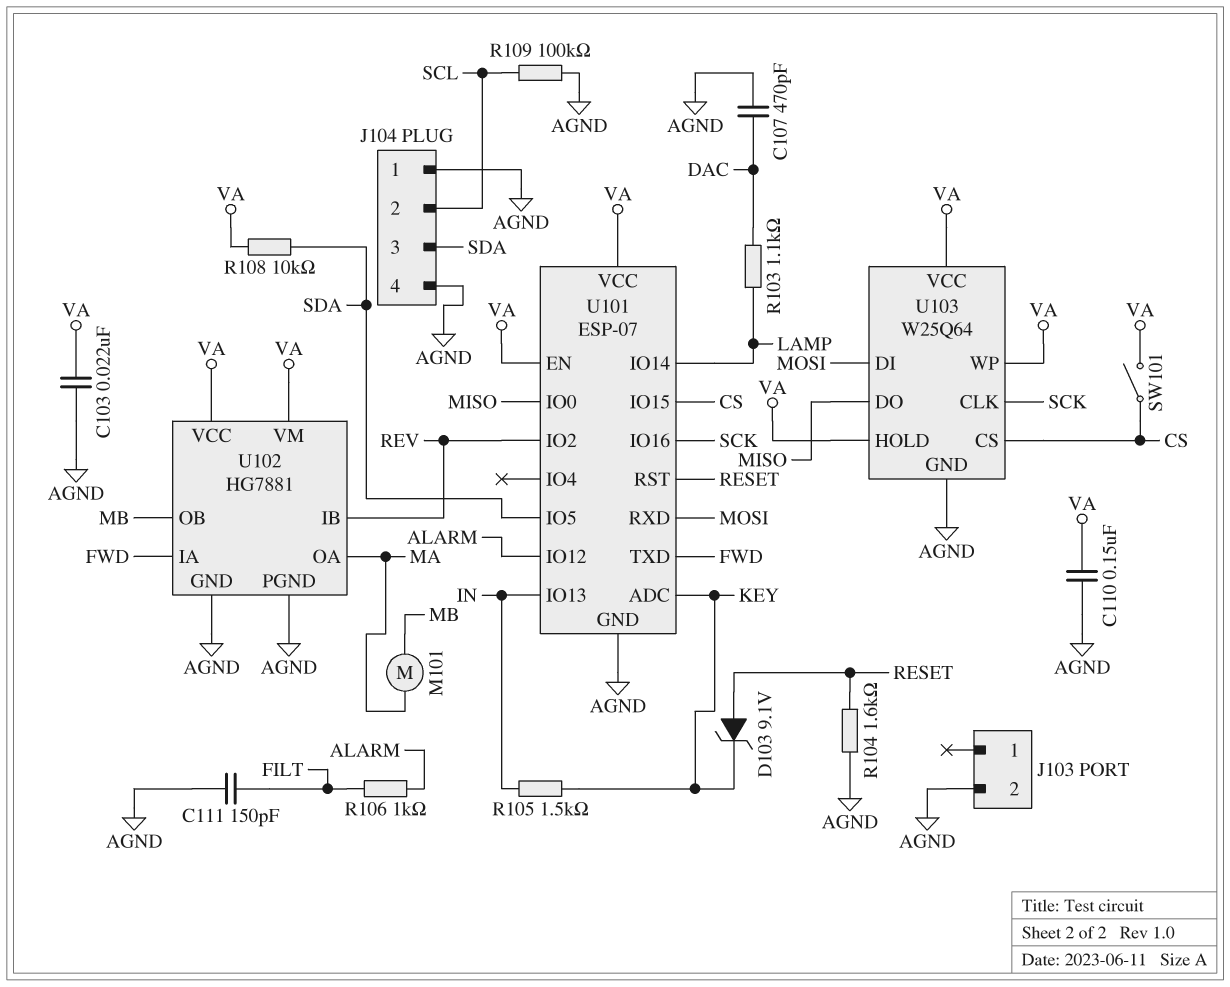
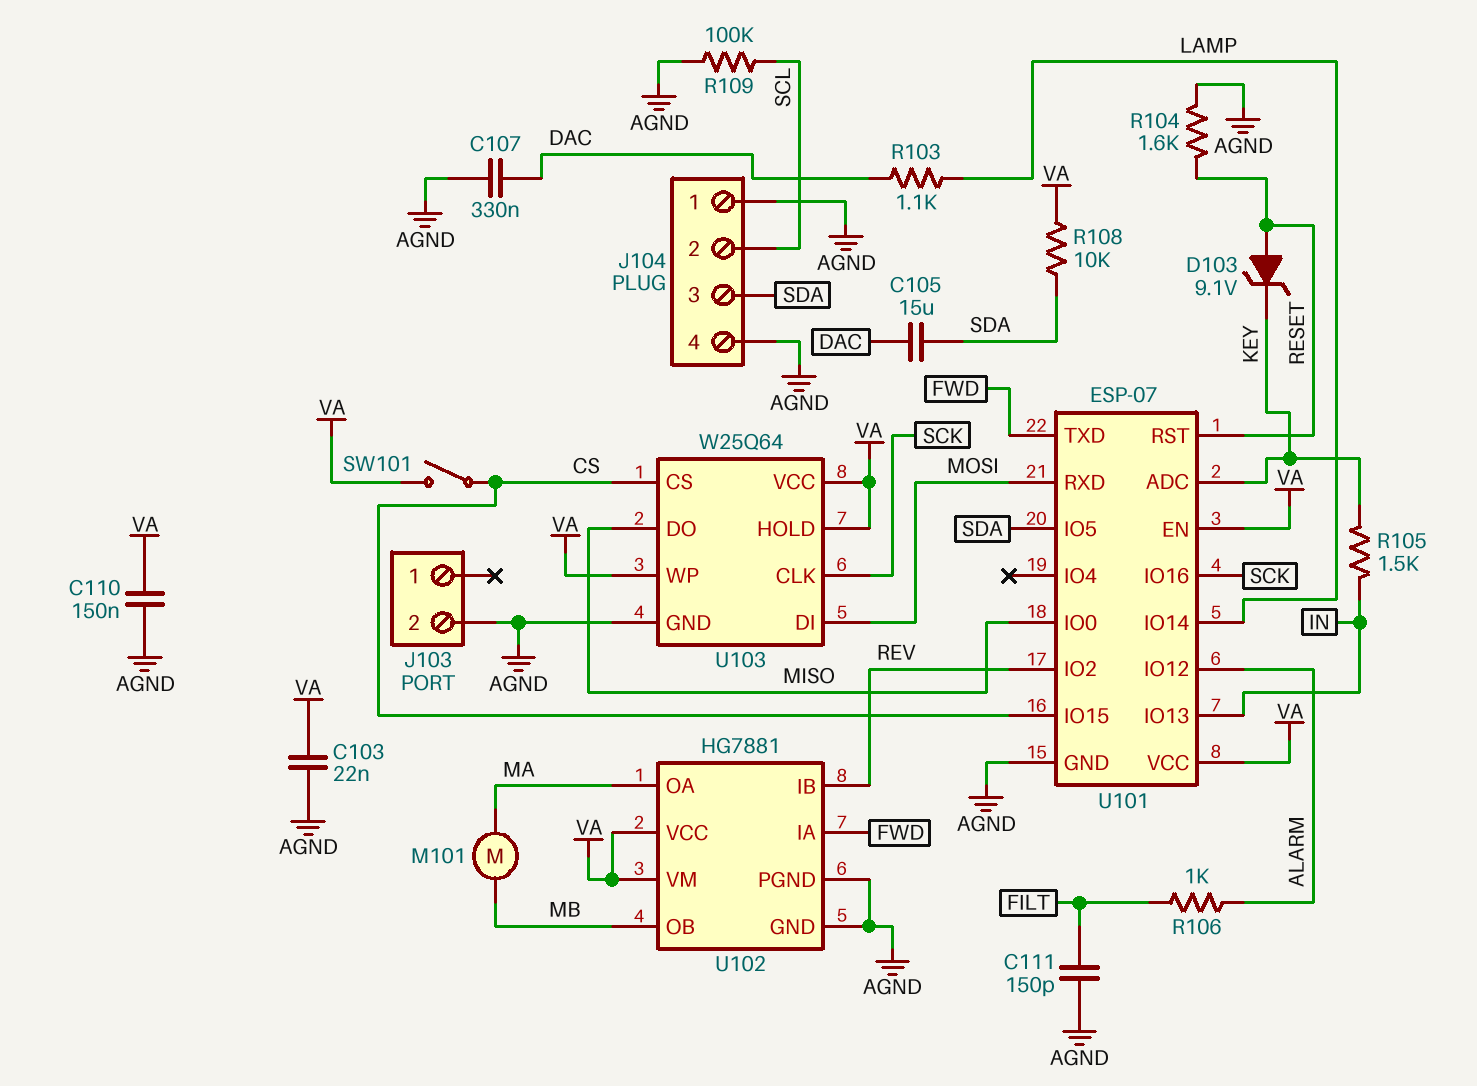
C105: none -> 15uF (DAC, SDA)
C107: 470pF (AGND, DAC) -> 330nF (AGND, DAC)

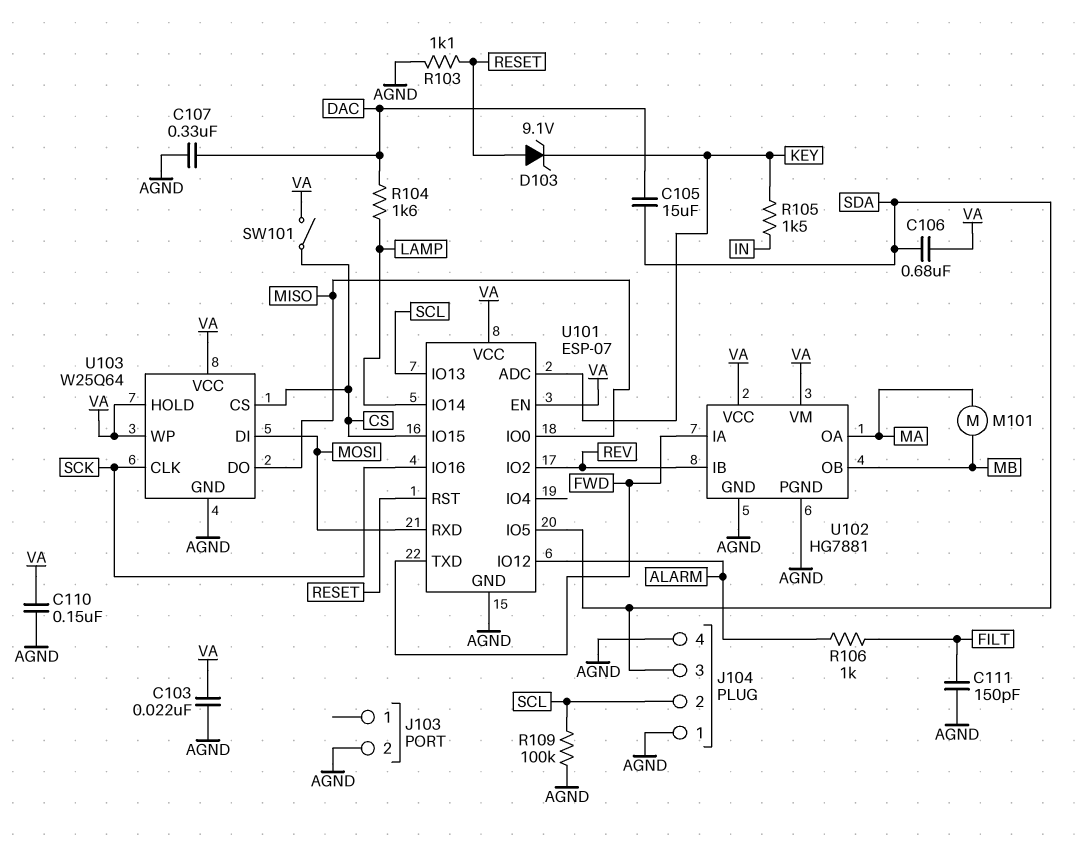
C106: none -> 680nF (SDA, VA)
R103: 1.1k (DAC, LAMP) -> 1.1k (AGND, RESET)
R104: 1.6k (AGND, RESET) -> 1.6k (DAC, LAMP)
R108: 10k (SDA, VA) -> none
U101 pin IO13: IN -> SCL

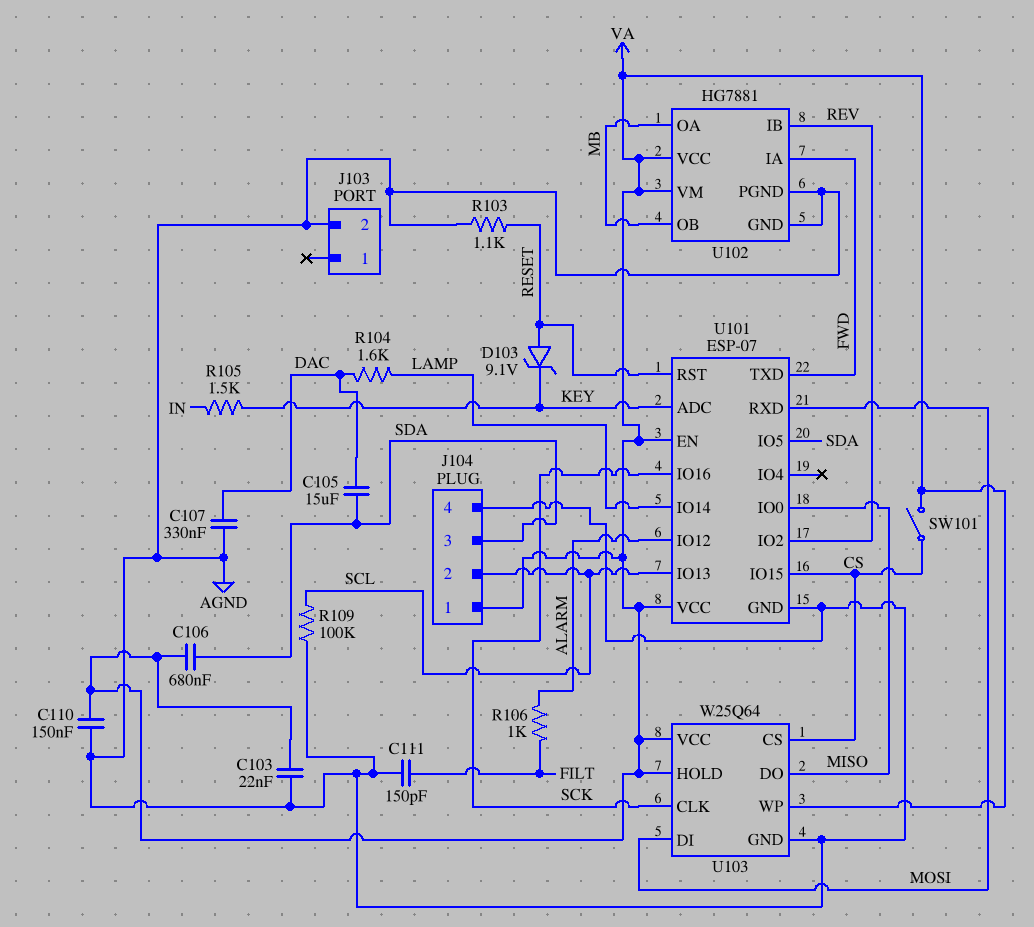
J104 pin 1: AGND -> VA
M101: motor (MA, MB) -> none
U102 pin OA: MA -> MB

